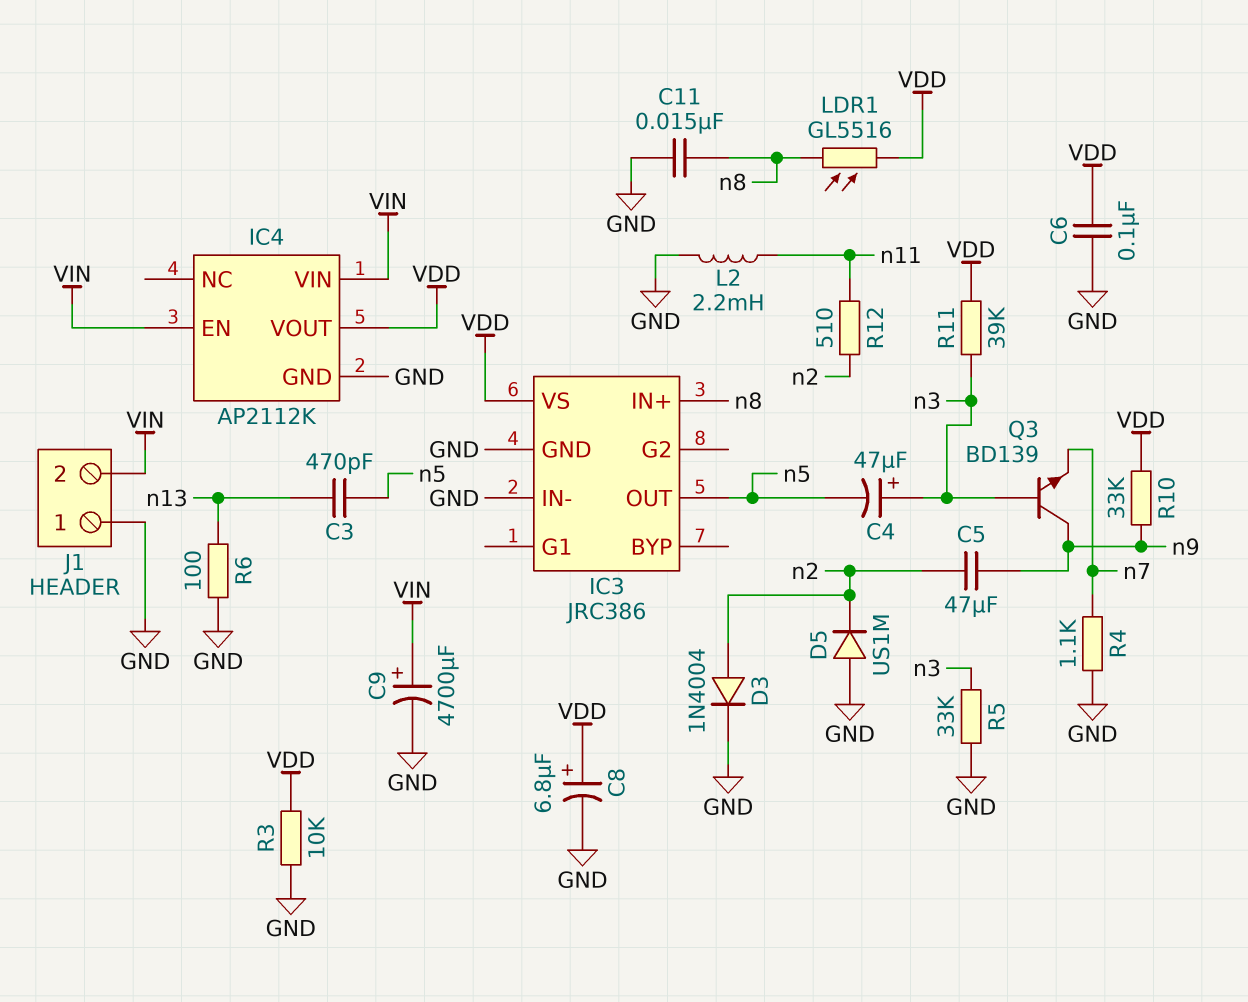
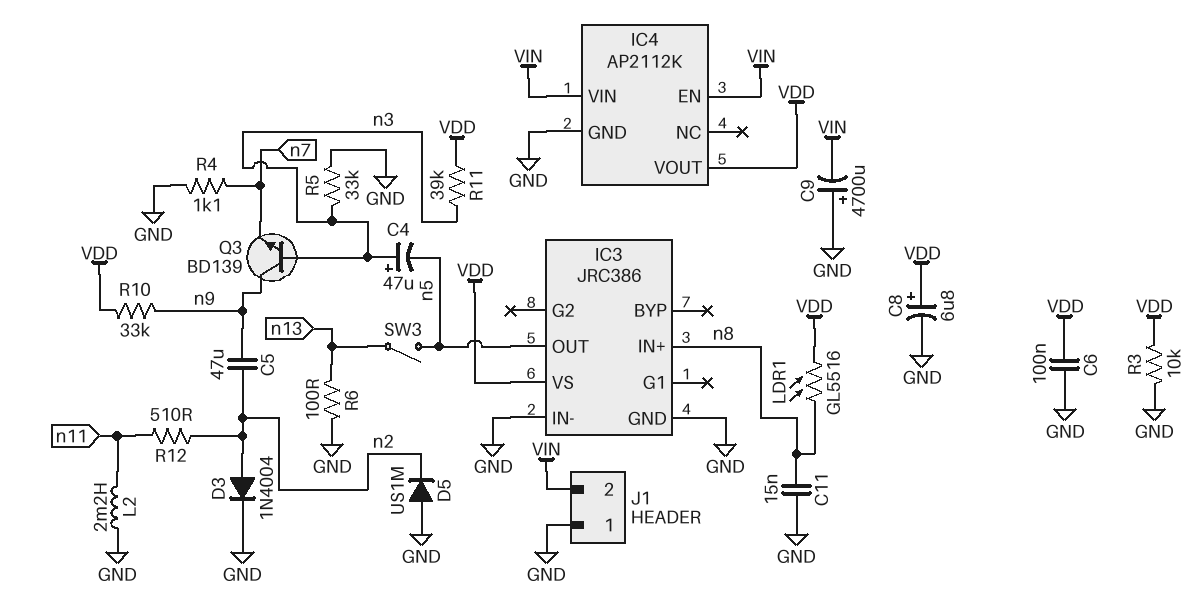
C3: 470pF (n5, n13) -> none
C9: 4700uF (plus VIN, minus GND) -> 4700uF (plus GND, minus VIN)
SW3: none -> switch (n5, n13)

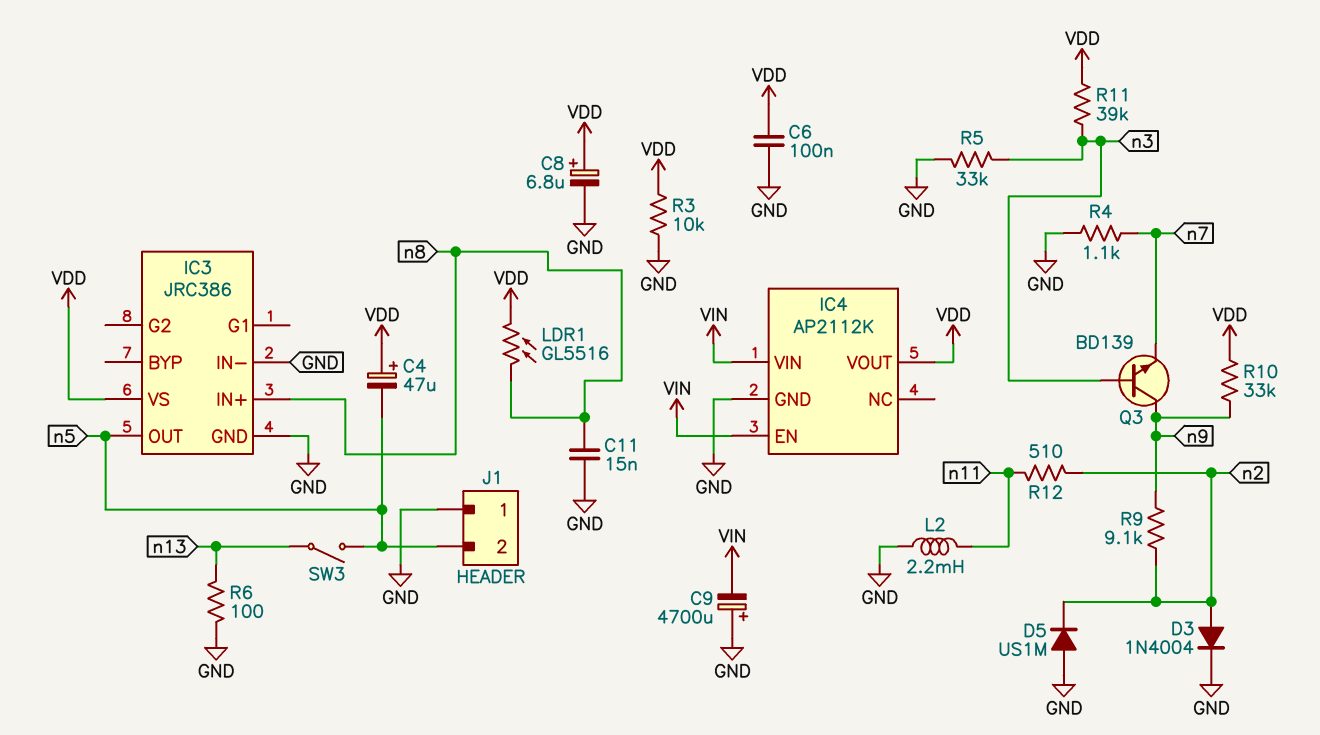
C4: 47uF (plus n3, minus n5) -> 47uF (plus VDD, minus n5)
C5: 47uF (n2, n9) -> none
J1 pin 2: VIN -> n5
R9: none -> 9.1k (n2, n9)

